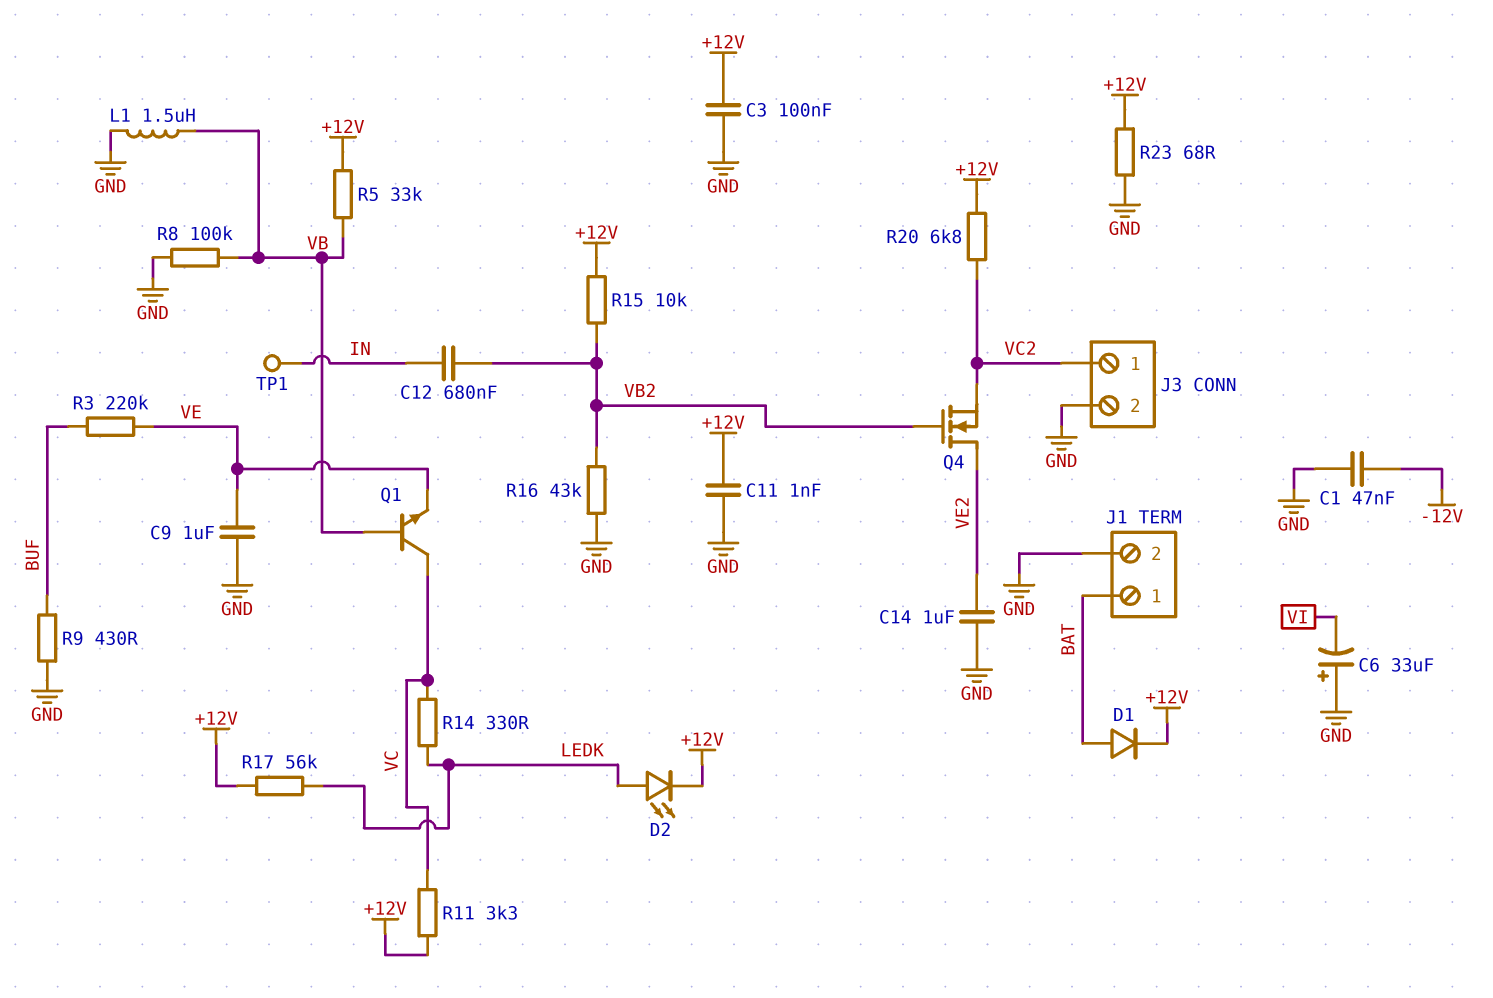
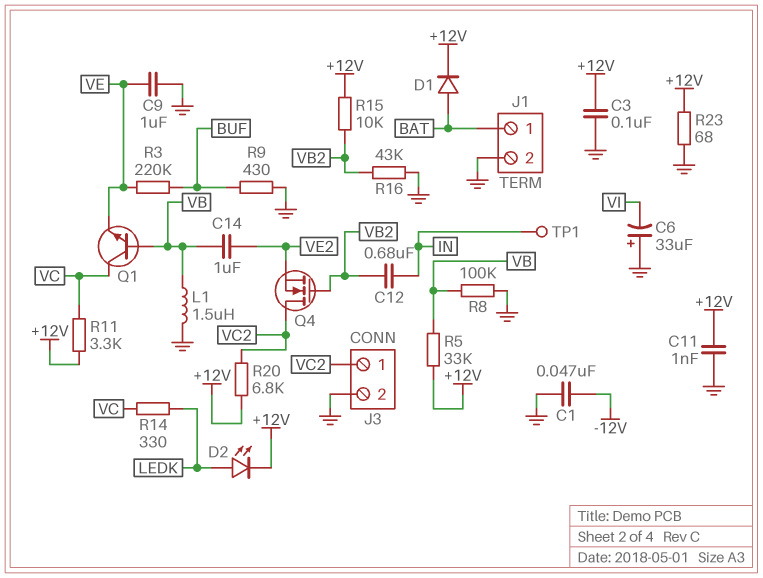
C14: 1uF (GND, VE2) -> 1uF (VB, VE2)
Q4: NMOS (G VB2, D VE2, S VC2) -> NMOS (G VB2, D VC2, S VE2)
R17: 56k (+12V, LEDK) -> none

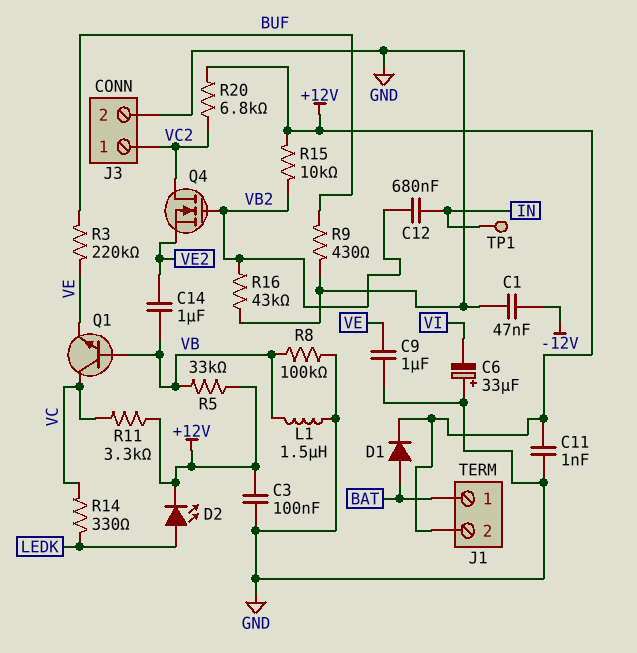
J1 pin 2: GND -> +12V
R23: 68 (+12V, GND) -> none

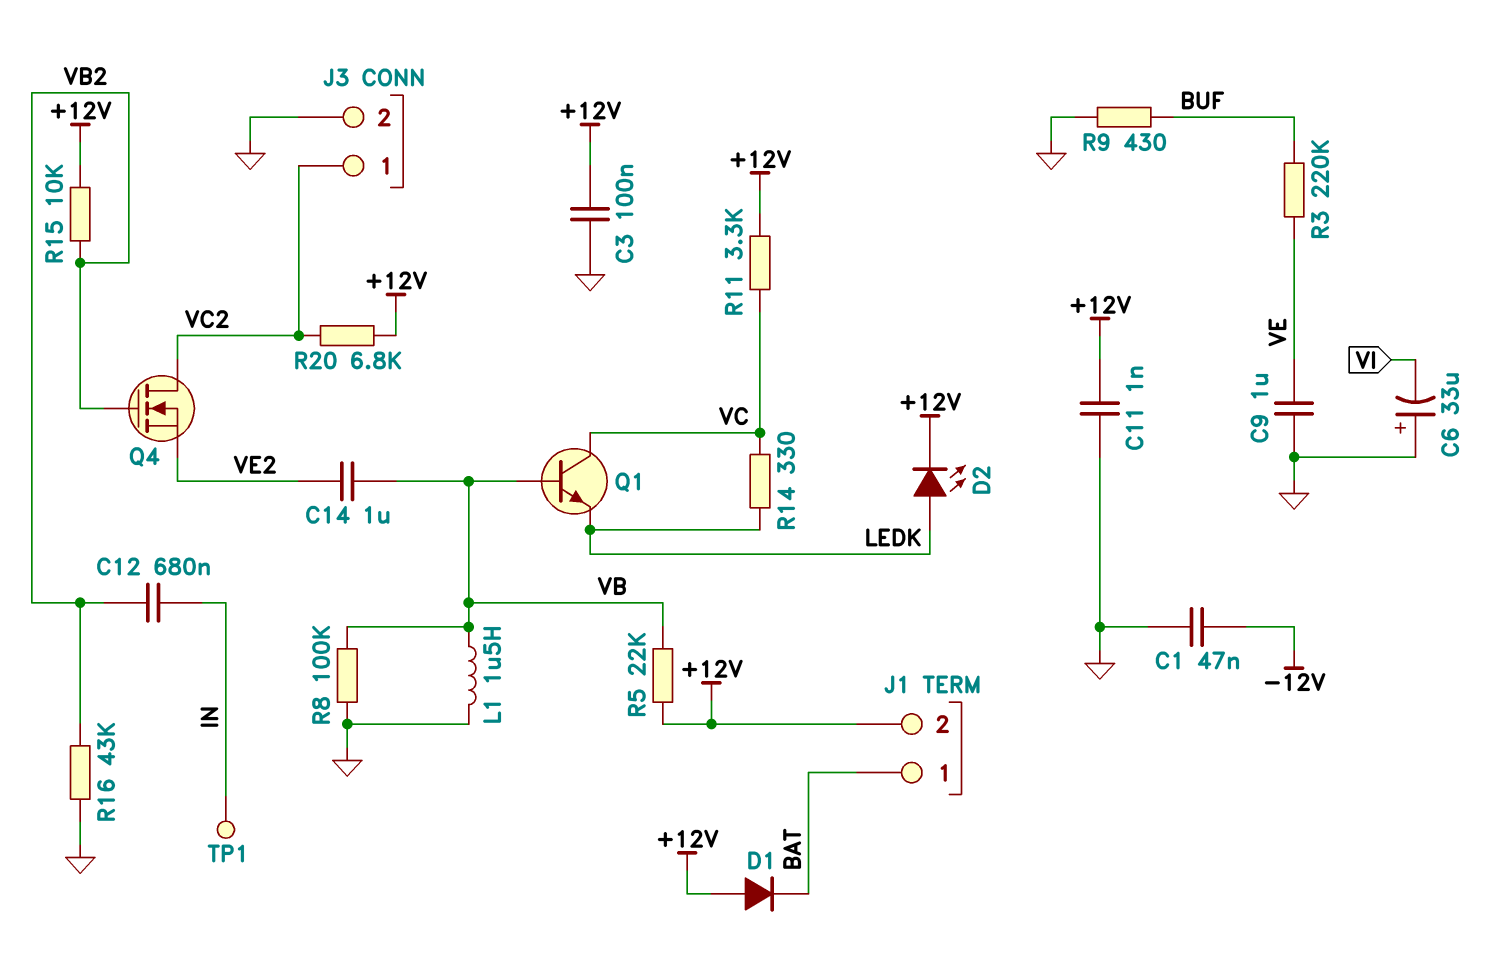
D1: diode (A BAT, K +12V) -> diode (A +12V, K BAT)
Q1: NPN (B VB, C VC, E VE) -> NPN (B VB, C VC, E LEDK)
R5: 33k (+12V, VB) -> 22k (+12V, VB)

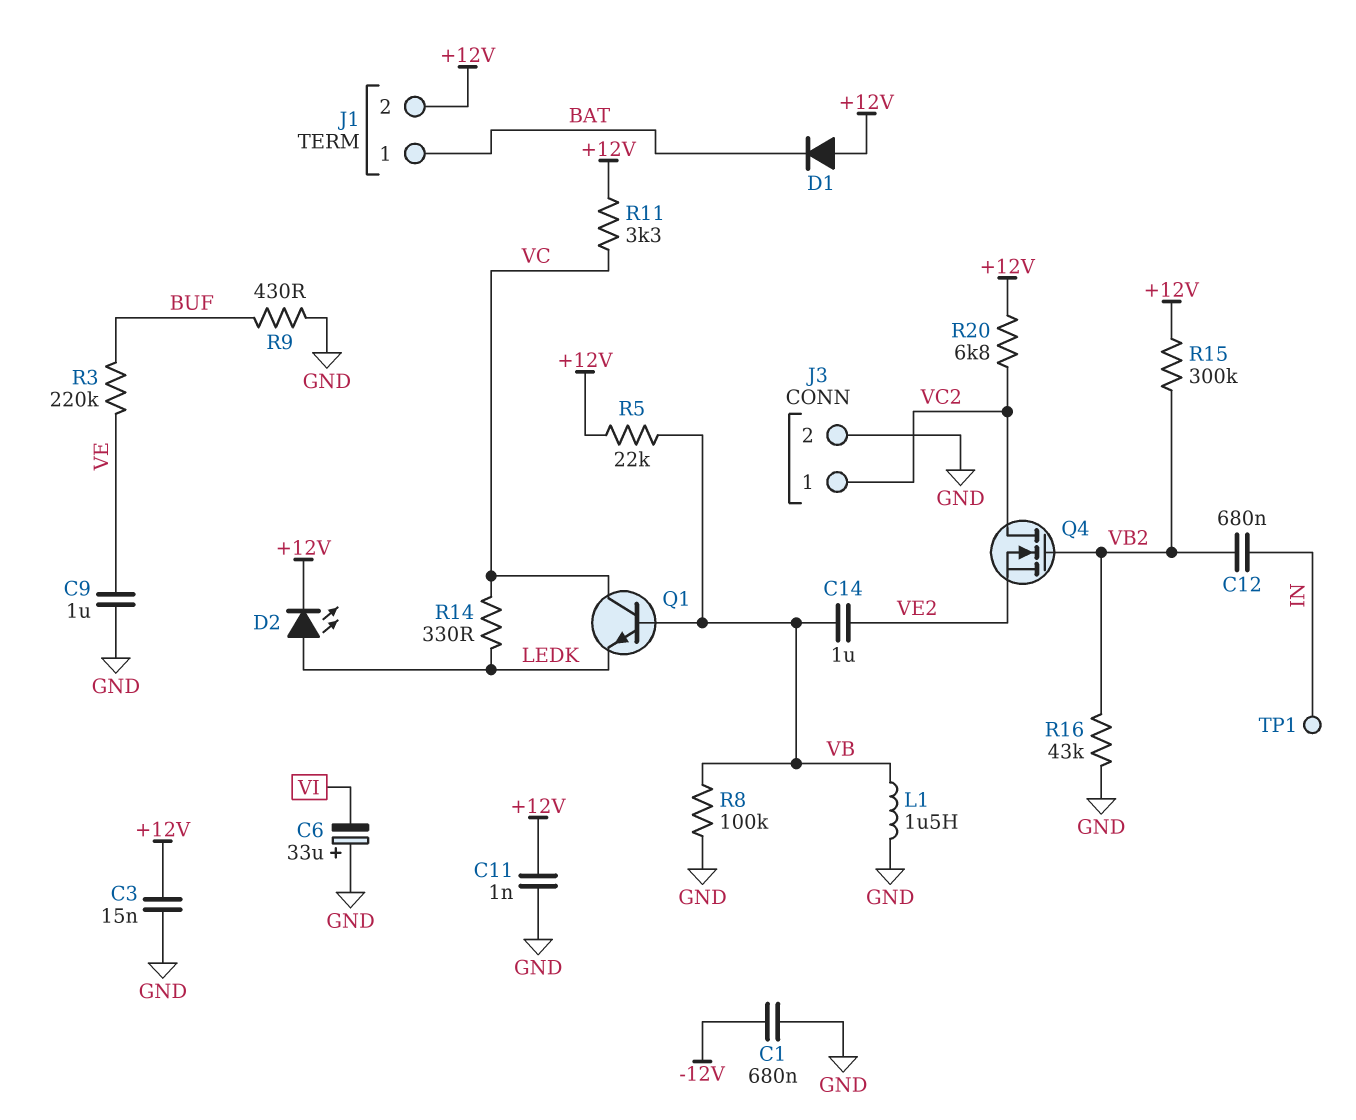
C1: 47nF (-12V, GND) -> 680nF (-12V, GND)
C3: 100nF (+12V, GND) -> 15nF (+12V, GND)
R15: 10k (+12V, VB2) -> 300k (+12V, VB2)

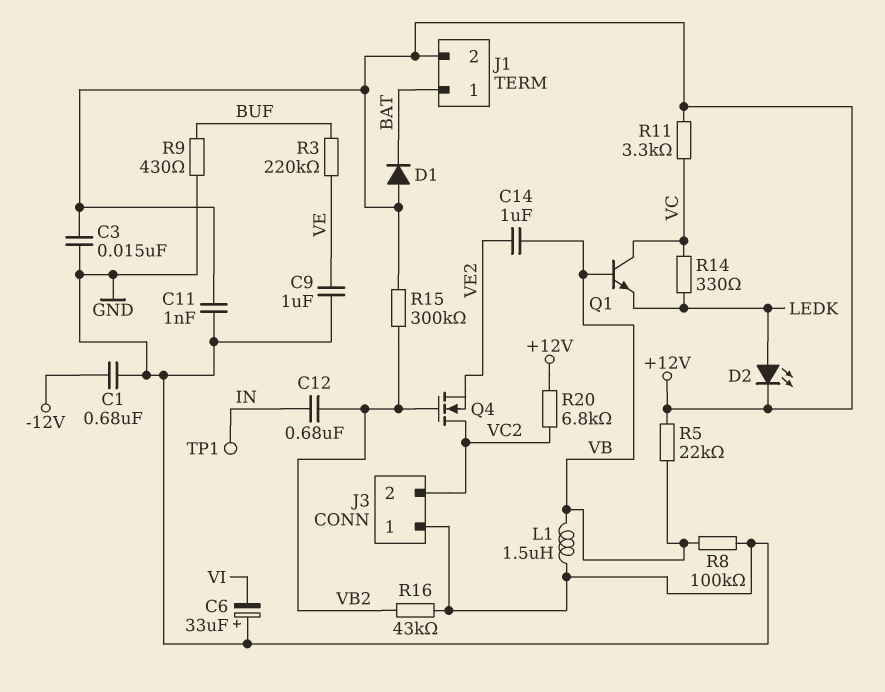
J3 pin 1: VC2 -> GND
J3 pin 2: GND -> VC2

